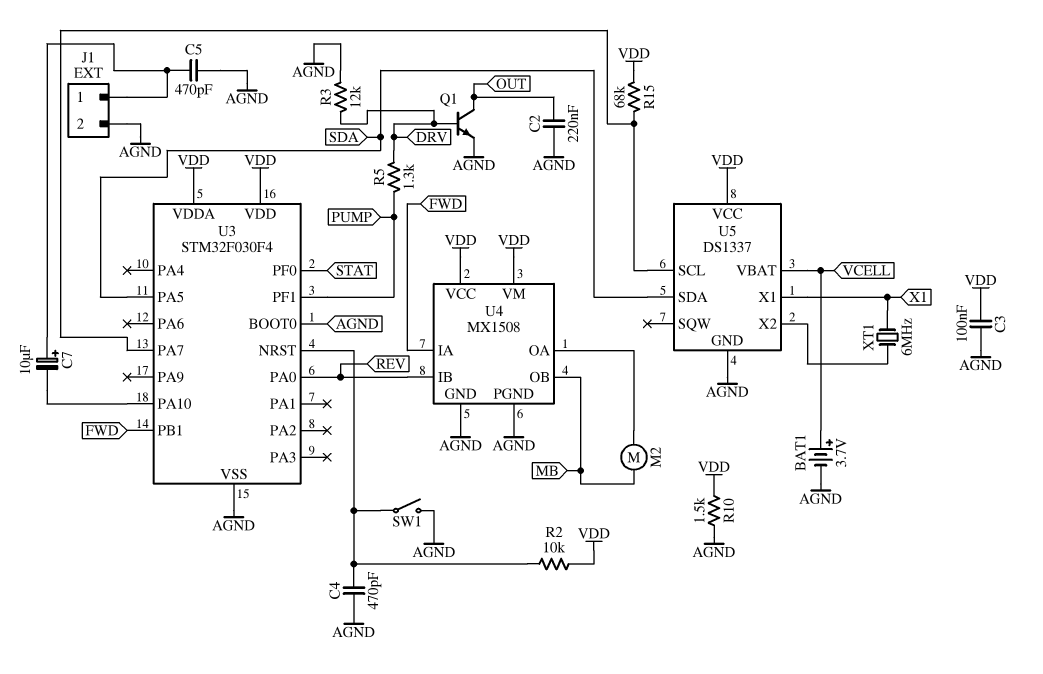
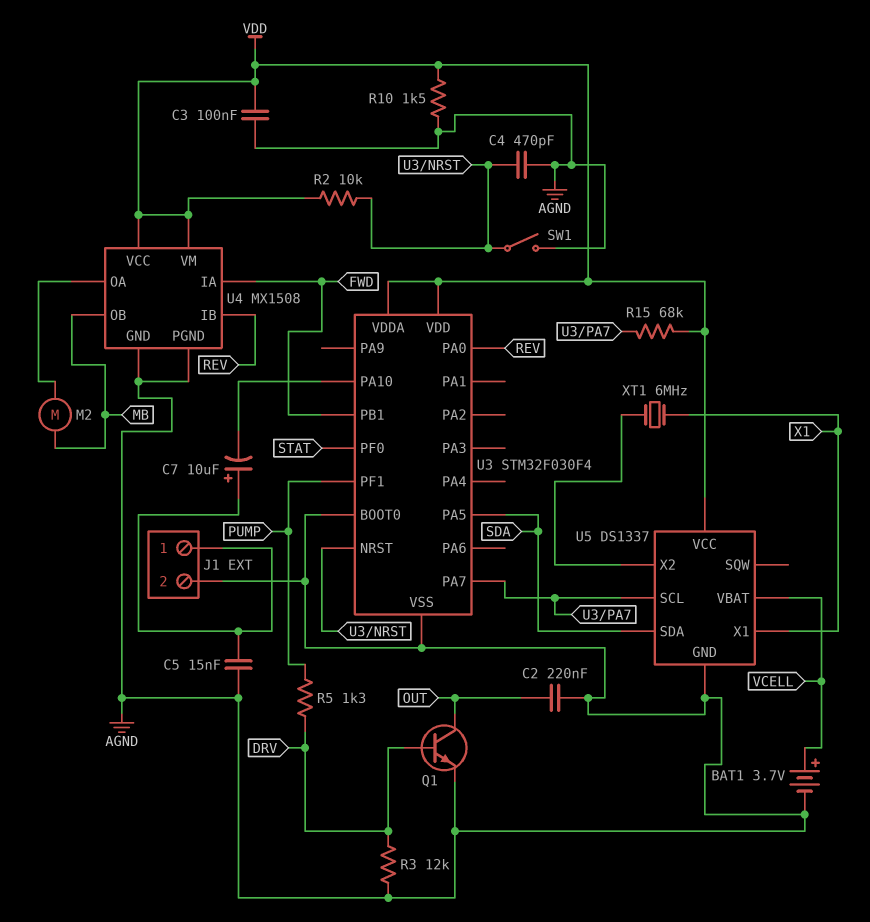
C5: 470pF (AGND, J1/1) -> 15nF (AGND, J1/1)

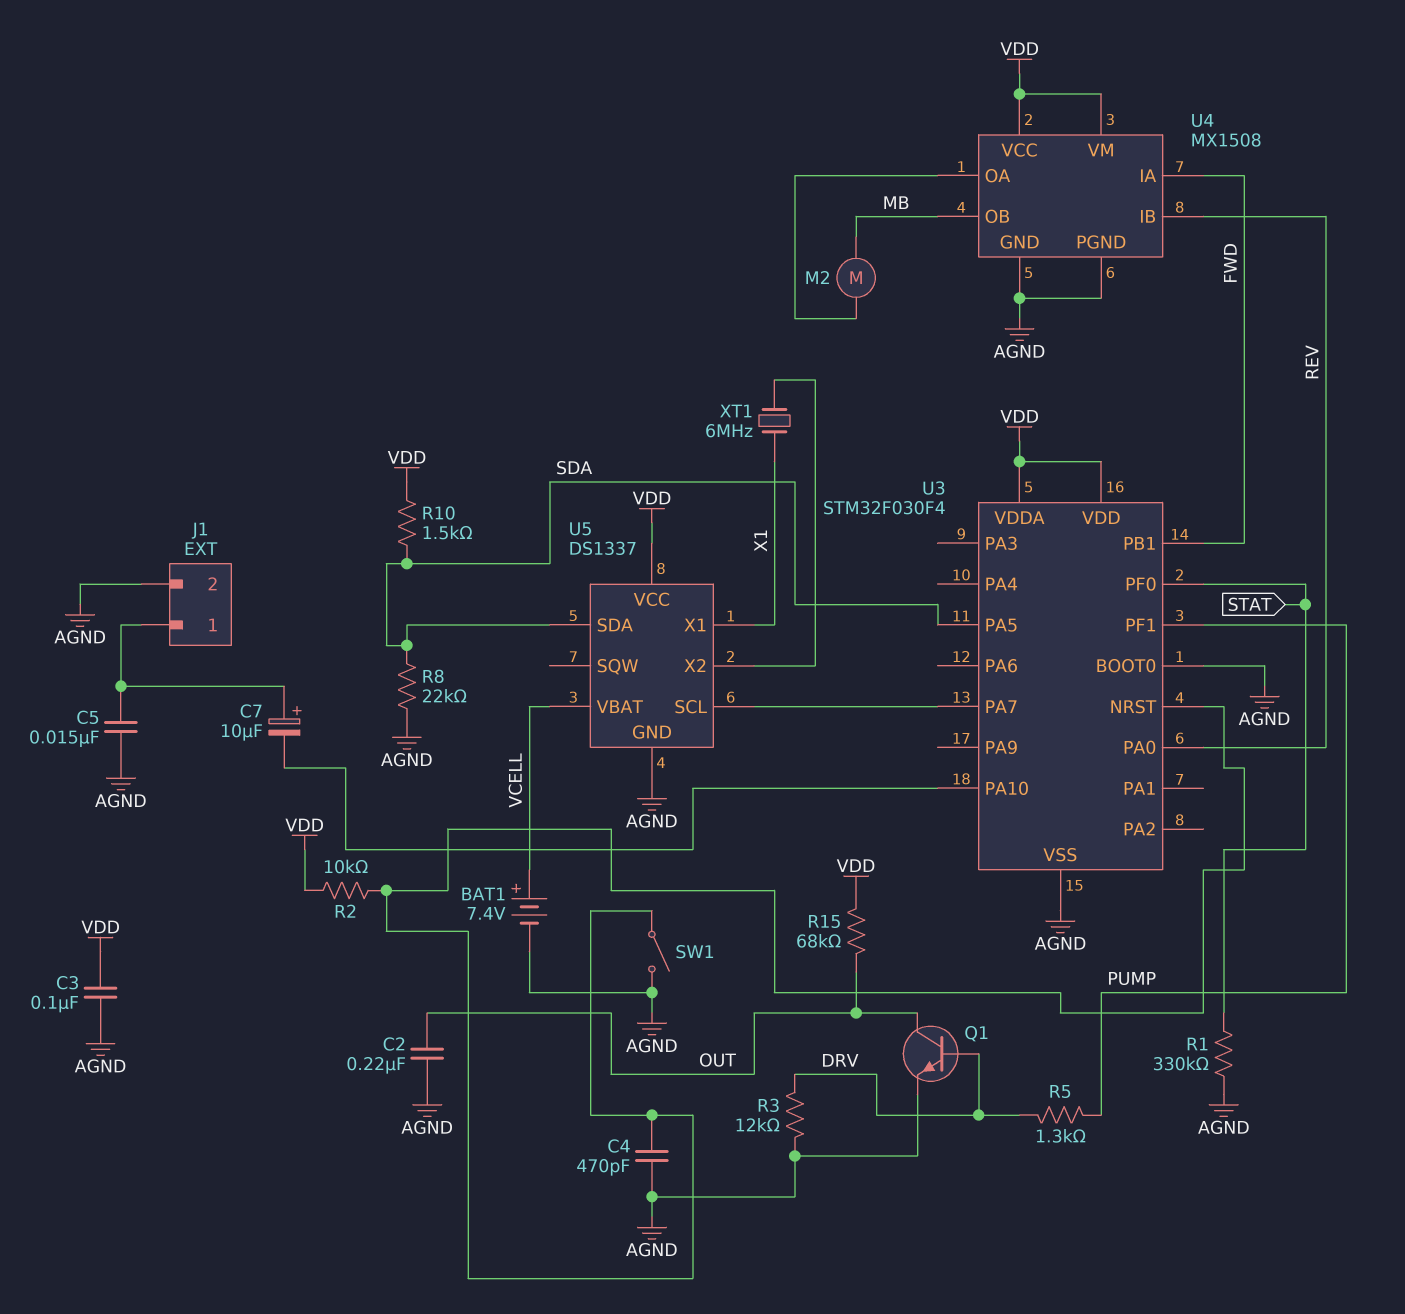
BAT1: 3.7V (plus VCELL, minus AGND) -> 7.4V (plus VCELL, minus AGND)
R1: none -> 330k (AGND, STAT)
R8: none -> 22k (AGND, SDA)
R10: 1.5k (AGND, VDD) -> 1.5k (SDA, VDD)
R15: 68k (U3/PA7, VDD) -> 68k (OUT, VDD)

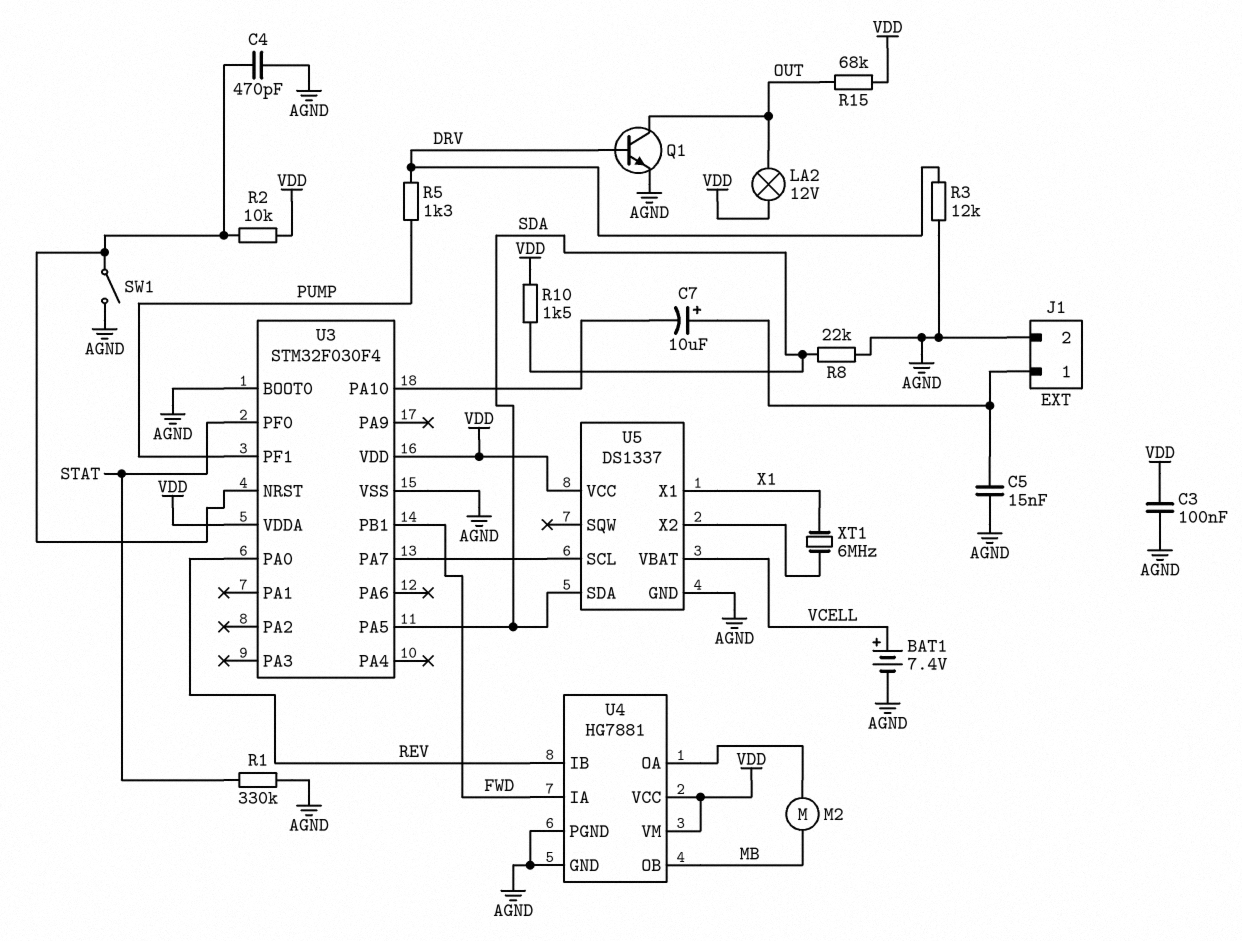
C2: 220nF (AGND, OUT) -> none
LA2: none -> lamp 12V (OUT, VDD)
U4: MX1508 -> HG7881

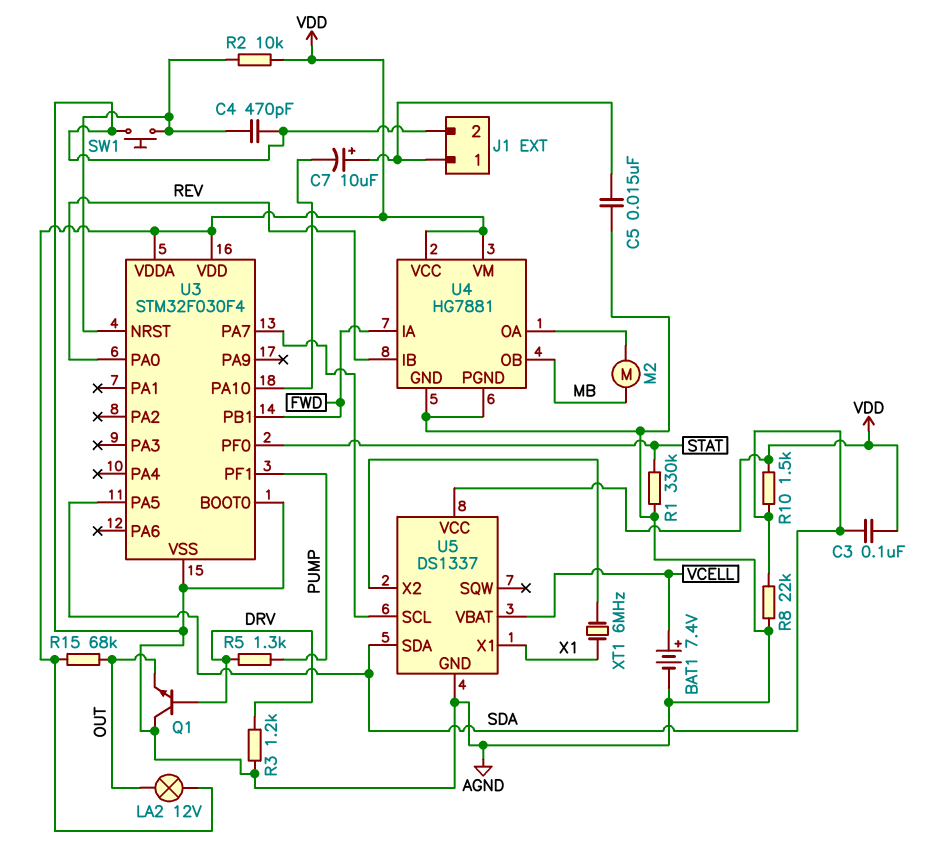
C3: 100nF (AGND, VDD) -> 100nF (SDA, VDD)
Q1: NPN (B DRV, C OUT, E AGND) -> NPN (B DRV, C AGND, E OUT)
R3: 12k (AGND, DRV) -> 1.2k (AGND, DRV)
SW1: switch (AGND, U3/NRST) -> button (AGND, U3/NRST)

